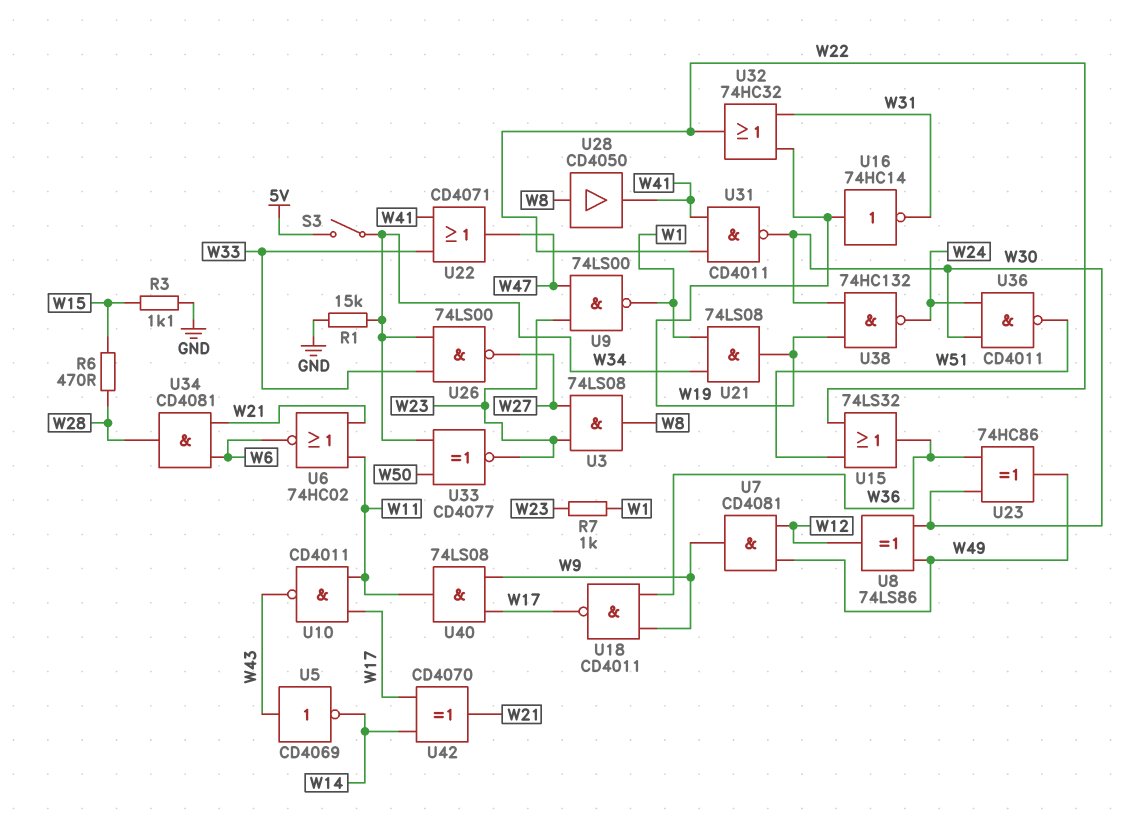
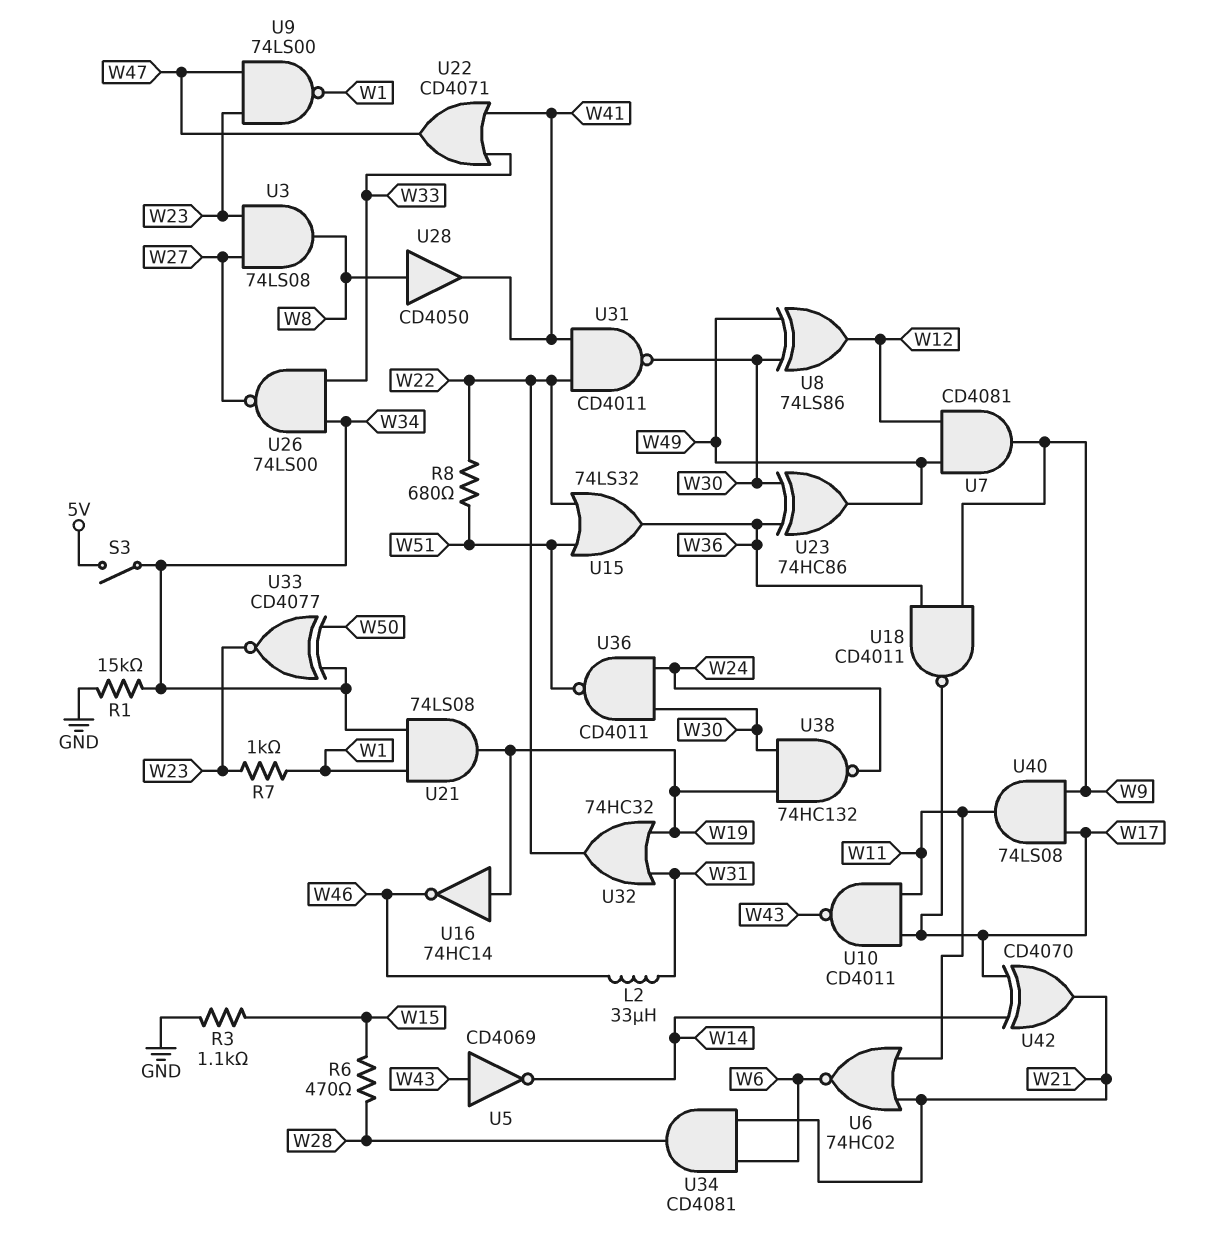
L2: none -> 33uH (W31, W46)
R8: none -> 680 (W22, W51)
U16: NOT 74HC14 (in W19, out W31) -> NOT 74HC14 (in W19, out W46)

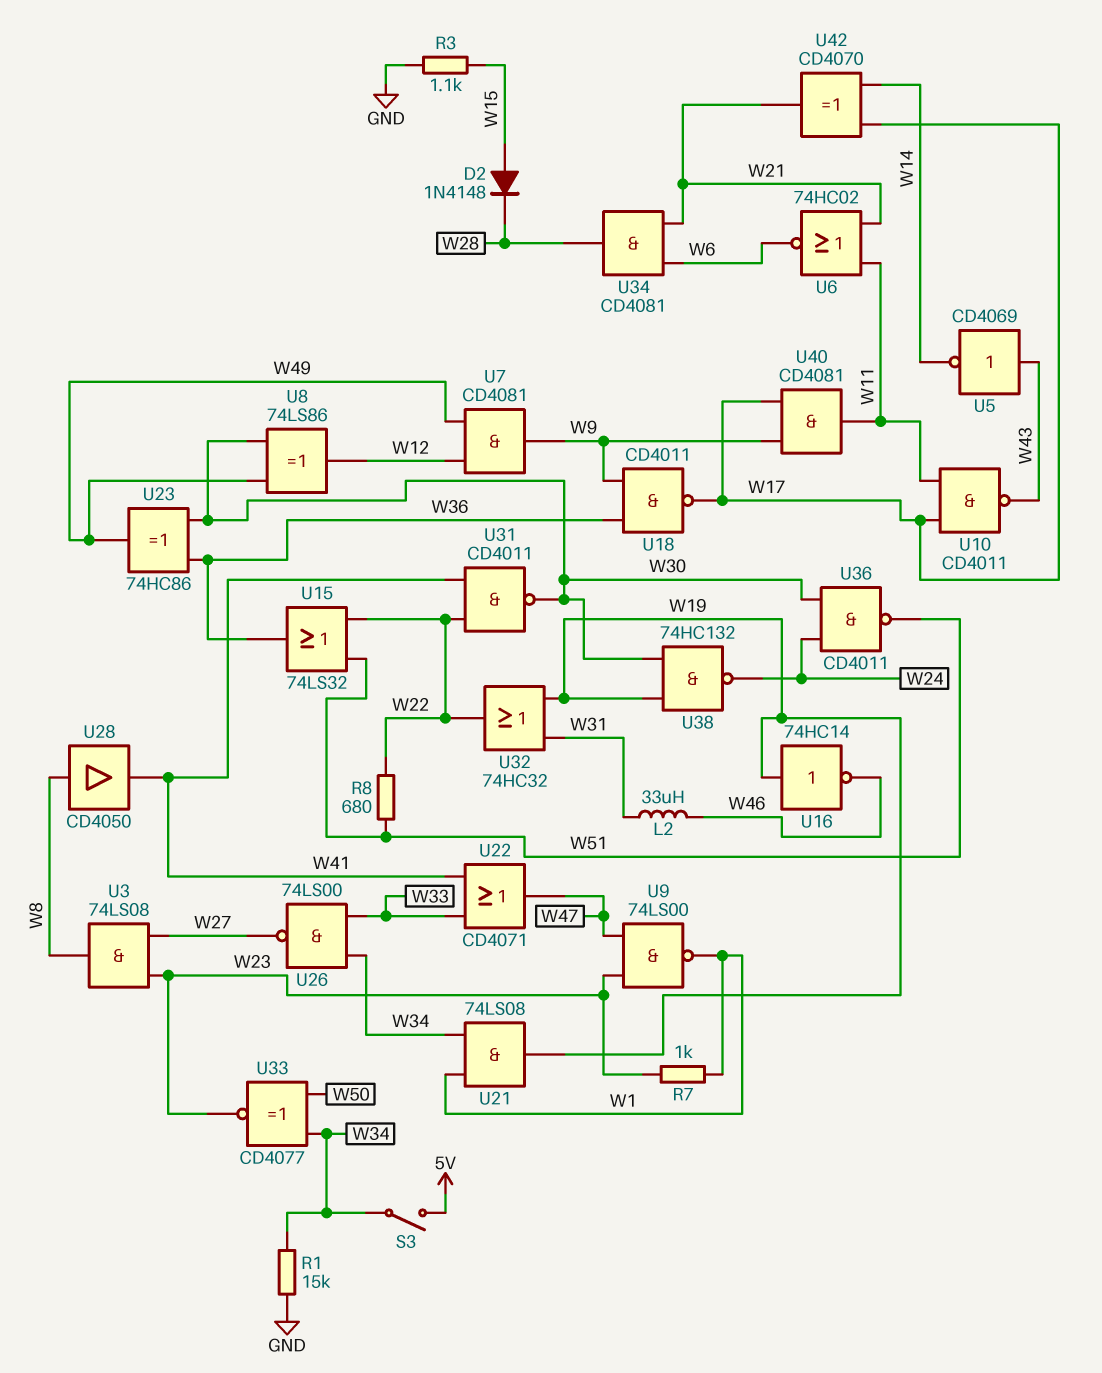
D2: none -> diode 1N4148 (A W15, K W28)
R6: 470 (W15, W28) -> none
U40: AND 74LS08 (in W9, in W17, out W11) -> AND CD4081 (in W9, in W17, out W11)

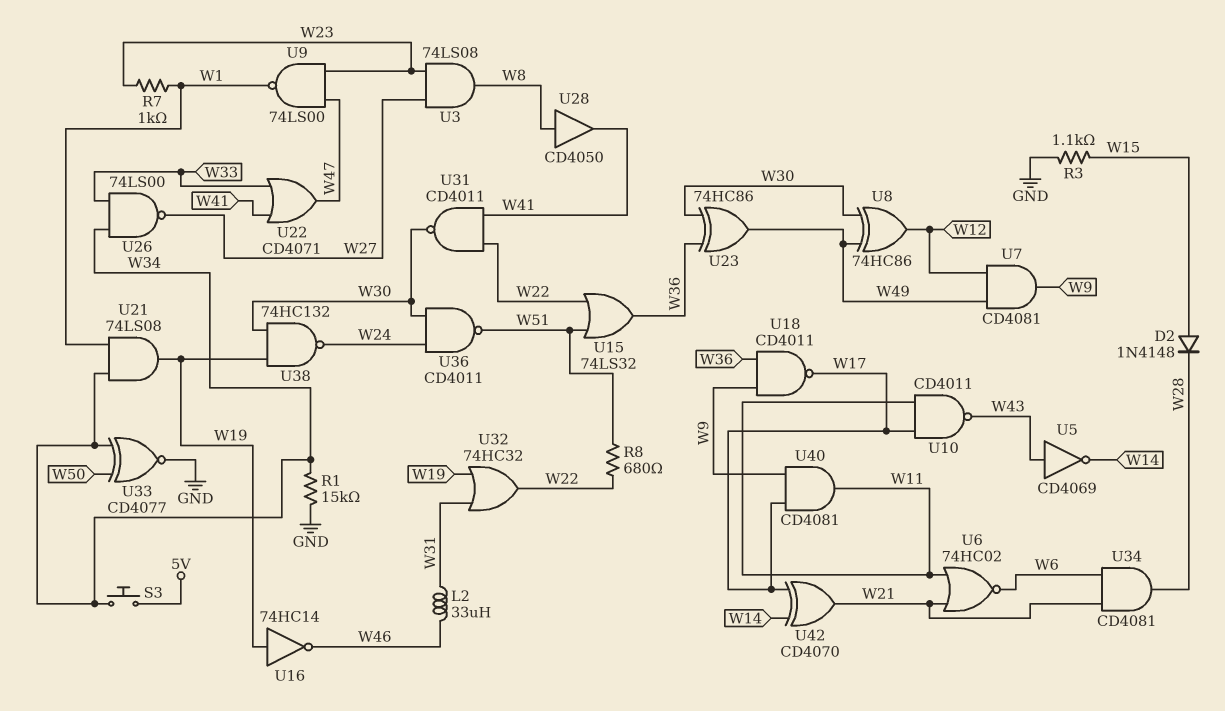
S3: switch (5V, W34) -> button (5V, W34)
U8: XOR 74LS86 (in W30, in W49, out W12) -> XOR 74HC86 (in W30, in W49, out W12)
U33: XNOR CD4077 (in W34, in W50, out W23) -> XNOR CD4077 (in W34, in W50, out GND)

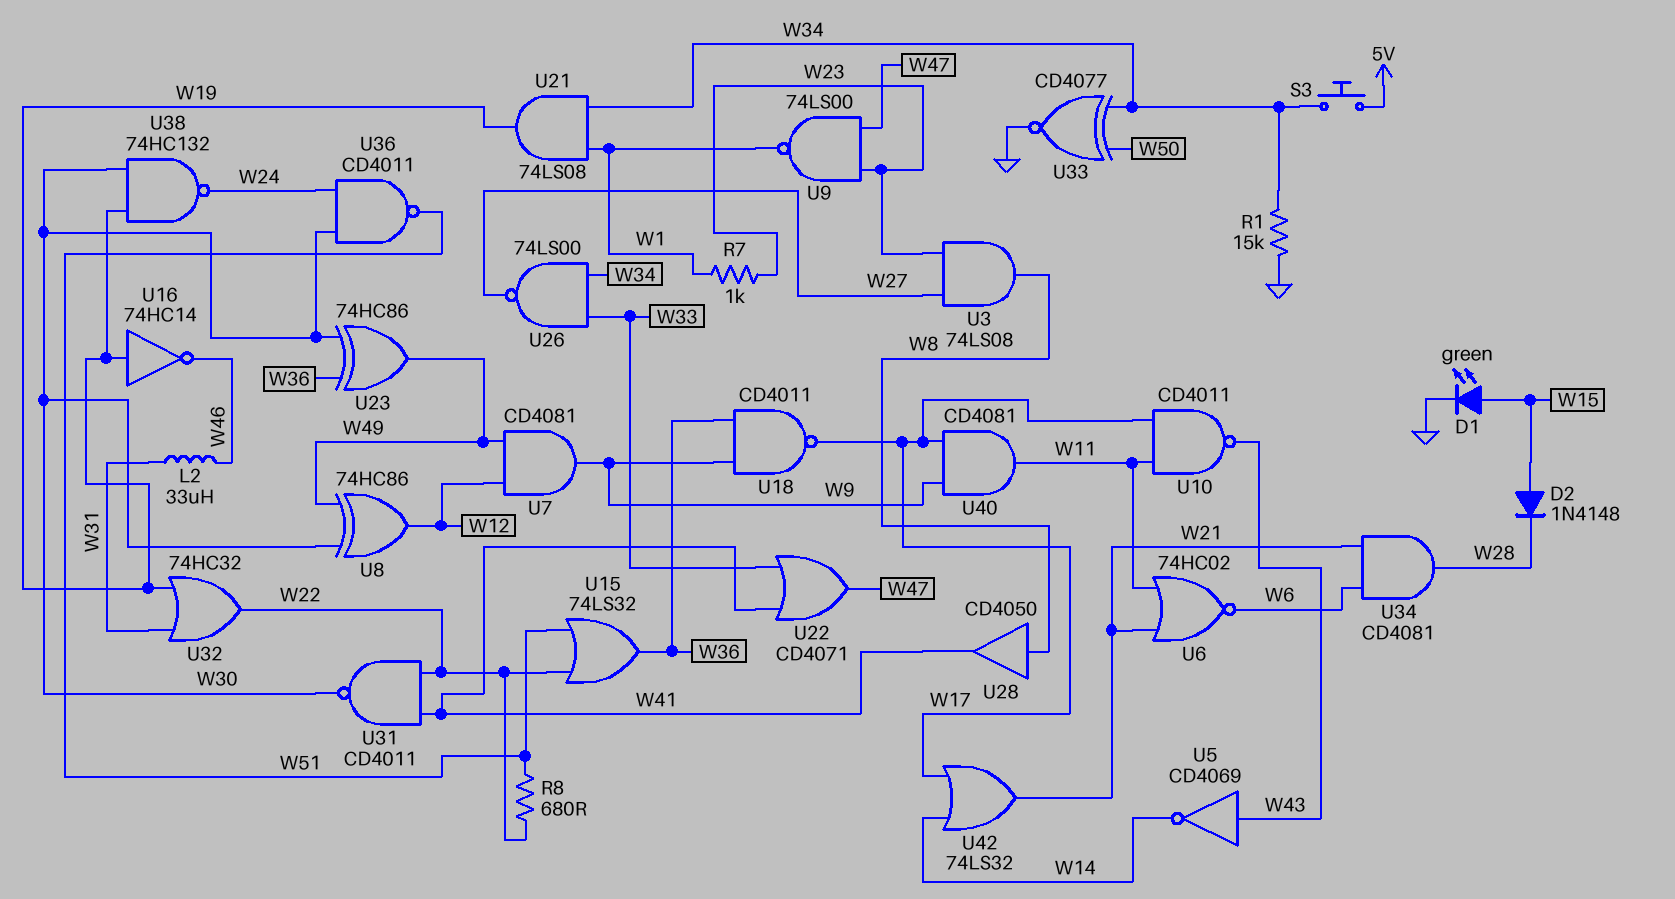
D1: none -> LED green (A W15, K GND)
R3: 1.1k (GND, W15) -> none
U42: XOR CD4070 (in W14, in W17, out W21) -> OR 74LS32 (in W14, in W17, out W21)

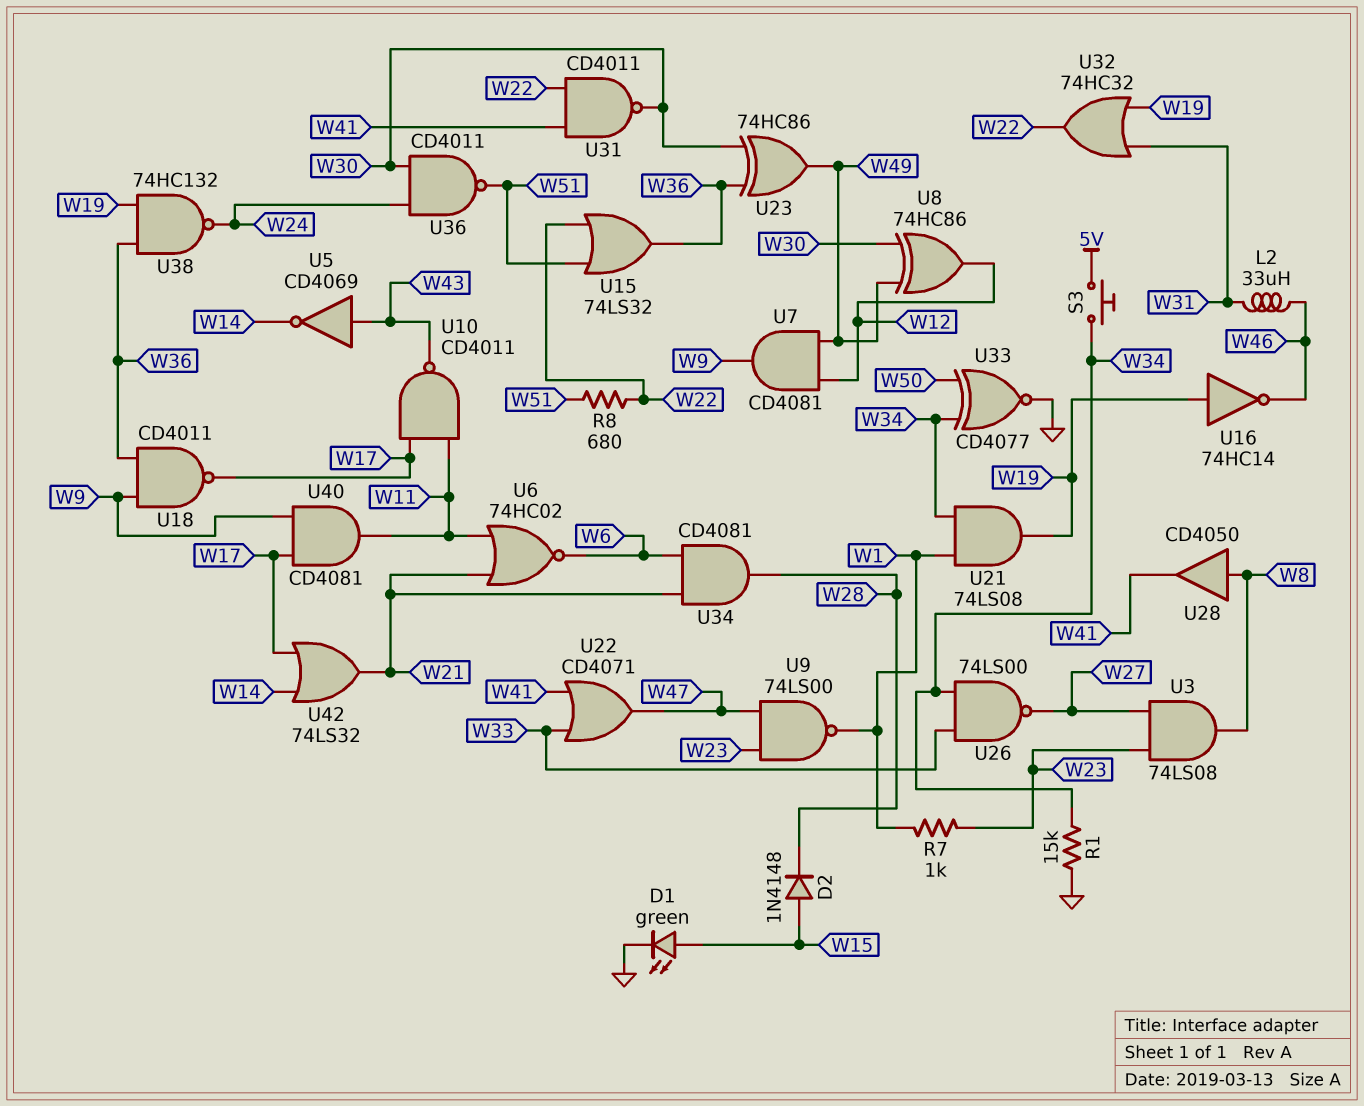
U38: NAND 74HC132 (in W19, in W30, out W24) -> NAND 74HC132 (in W19, in W36, out W24)

